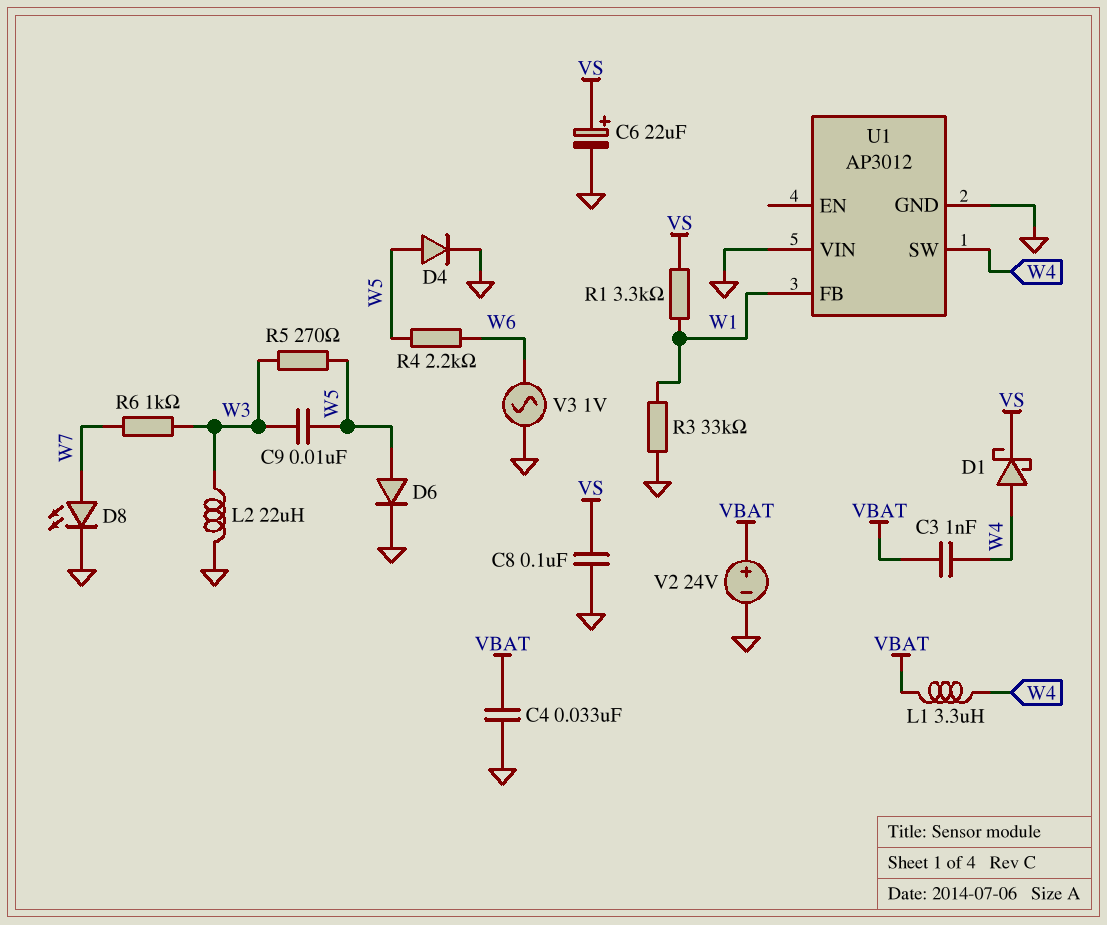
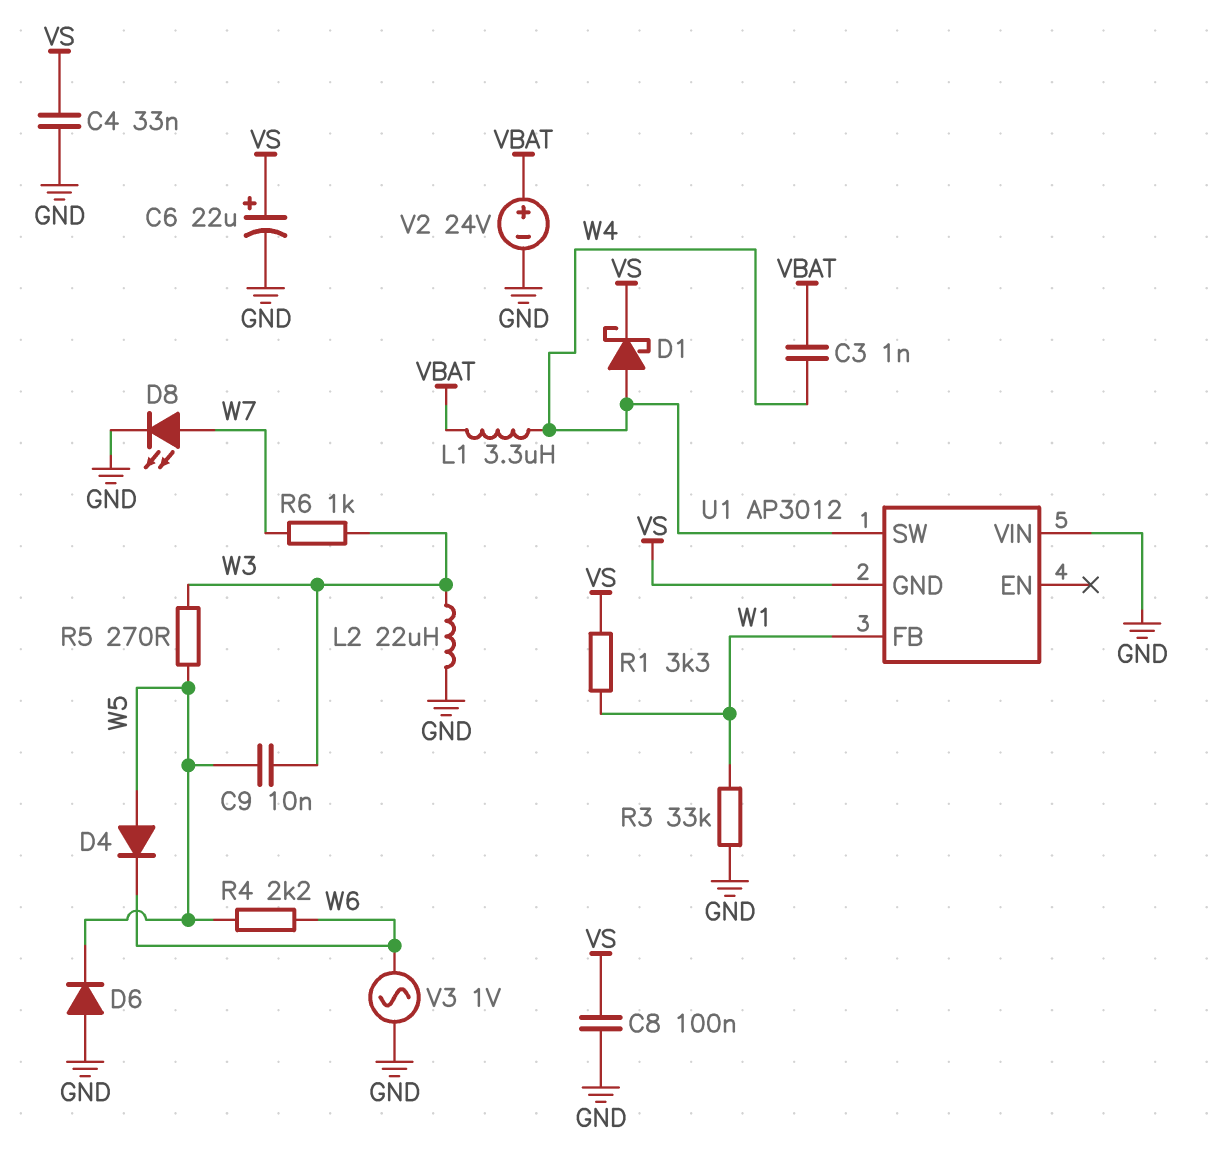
C4: 33nF (GND, VBAT) -> 33nF (GND, VS)
D4: diode (A W5, K GND) -> diode (A W5, K W6)
D6: diode (A W5, K GND) -> diode (A GND, K W5)
U1 pin GND: GND -> VS

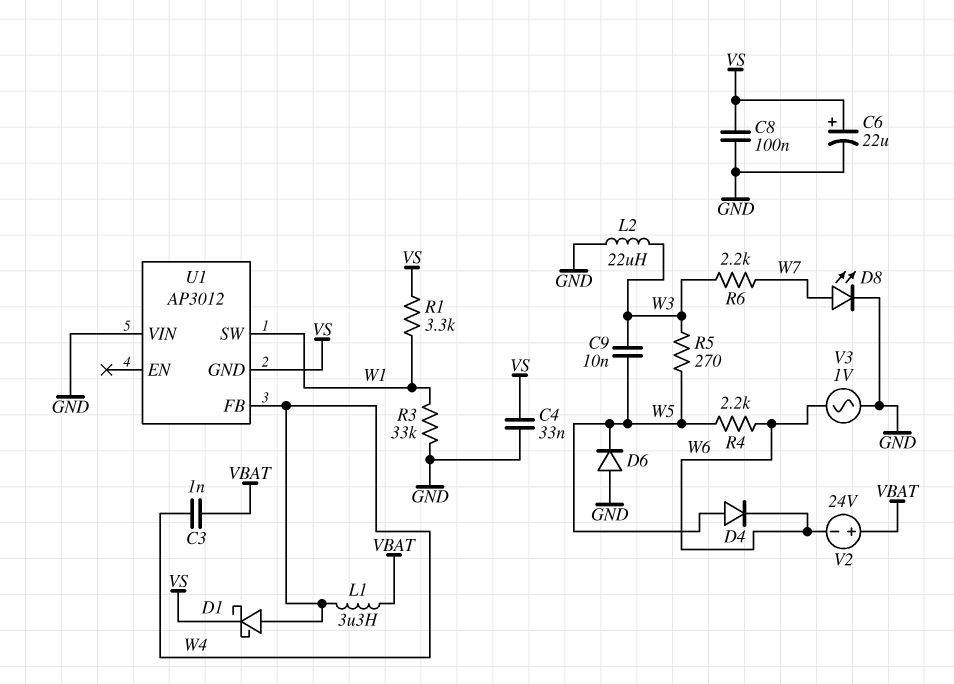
R6: 1k (W3, W7) -> 2.2k (W3, W7)
U1 pin FB: W1 -> W4
U1 pin SW: W4 -> W1
V2: 24V (plus VBAT, minus GND) -> 24V (plus VBAT, minus W6)

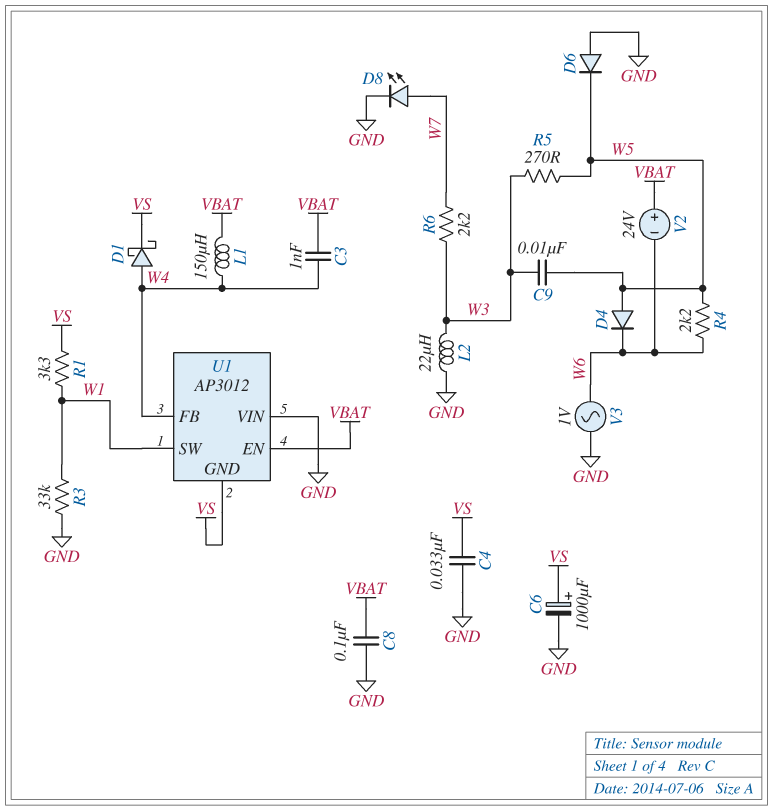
C6: 22uF (plus VS, minus GND) -> 1000uF (plus VS, minus GND)
C8: 100nF (GND, VS) -> 100nF (GND, VBAT)
L1: 3.3uH (VBAT, W4) -> 150uH (VBAT, W4)
U1 pin EN: none -> VBAT

